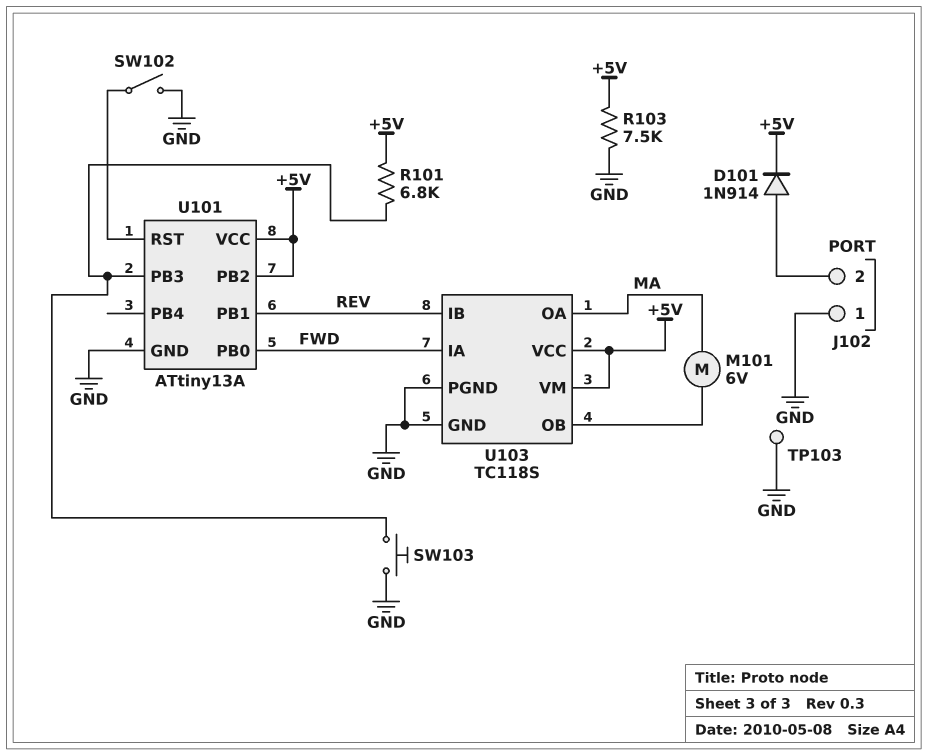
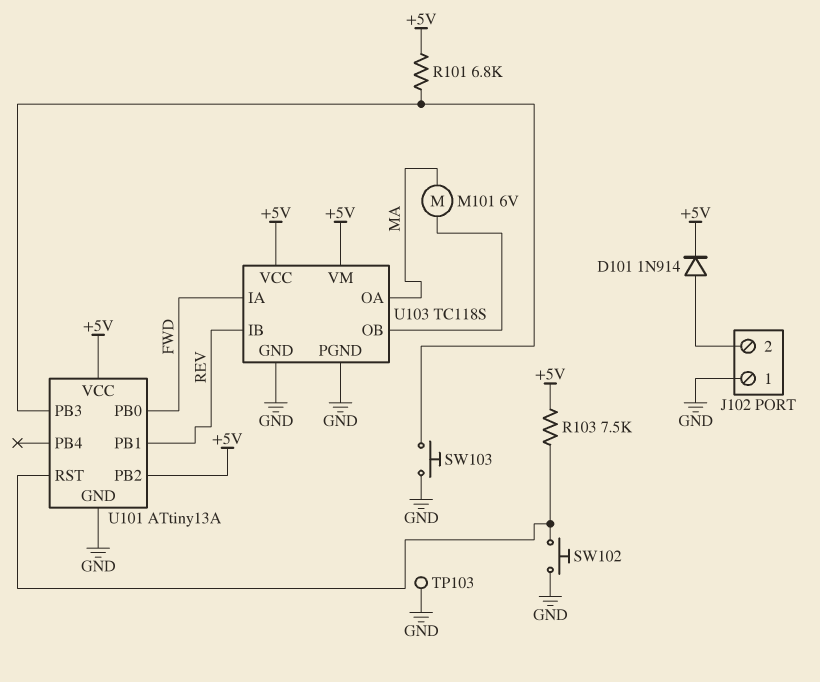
R103: 7.5k (+5V, GND) -> 7.5k (+5V, U101/RST)
SW102: switch (GND, U101/RST) -> button (GND, U101/RST)

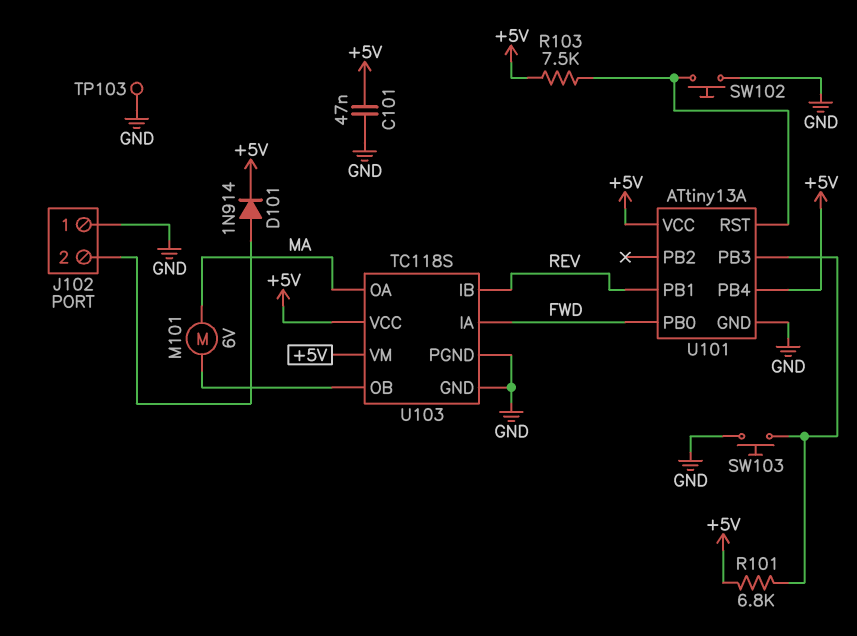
C101: none -> 47nF (+5V, GND)
U101 pin PB2: +5V -> none
U101 pin PB4: none -> +5V

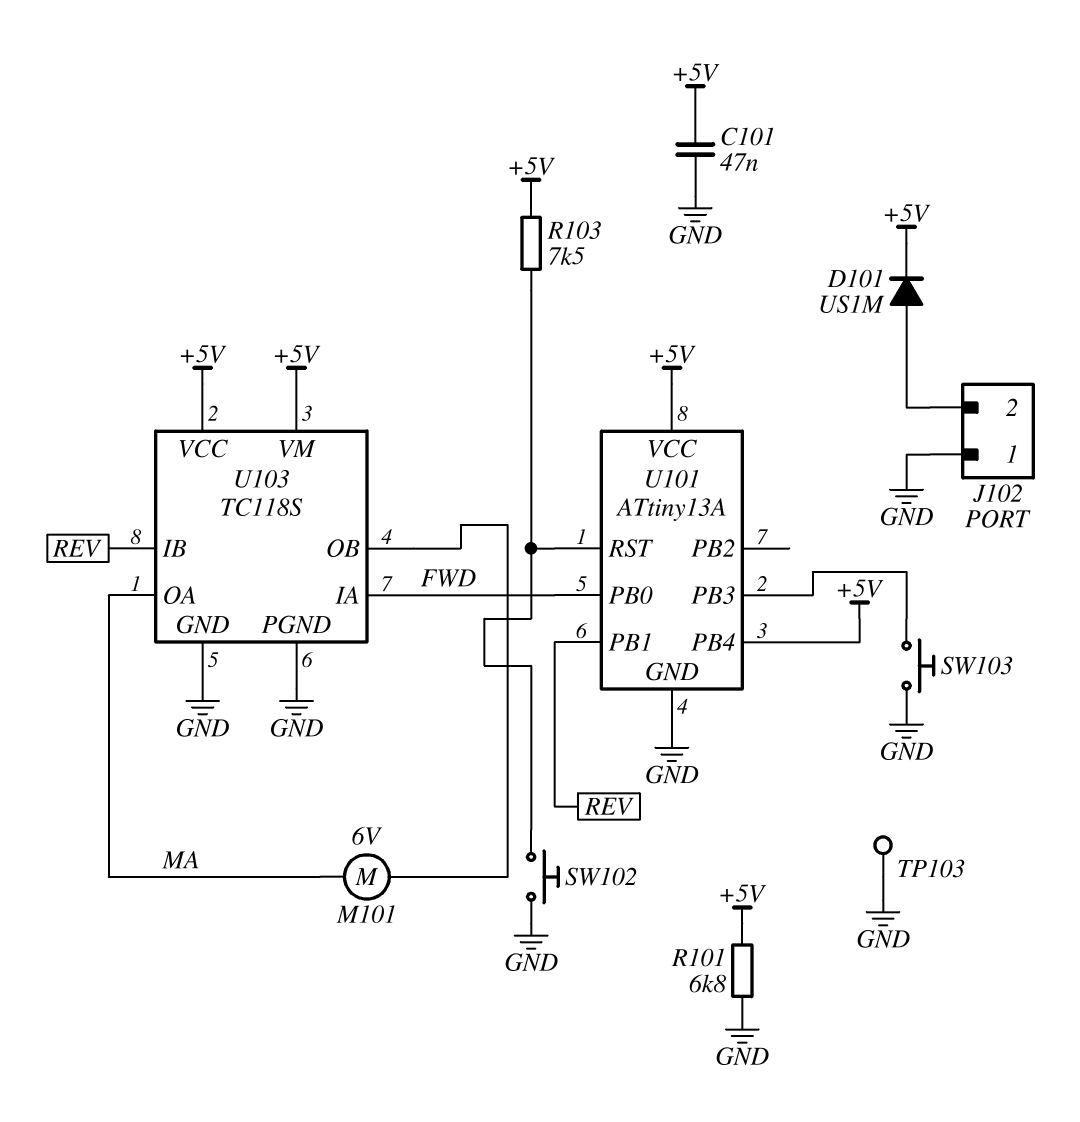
D101: diode 1N914 (A J102/2, K +5V) -> diode US1M (A J102/2, K +5V)
R101: 6.8k (+5V, U101/PB3) -> 6.8k (+5V, GND)

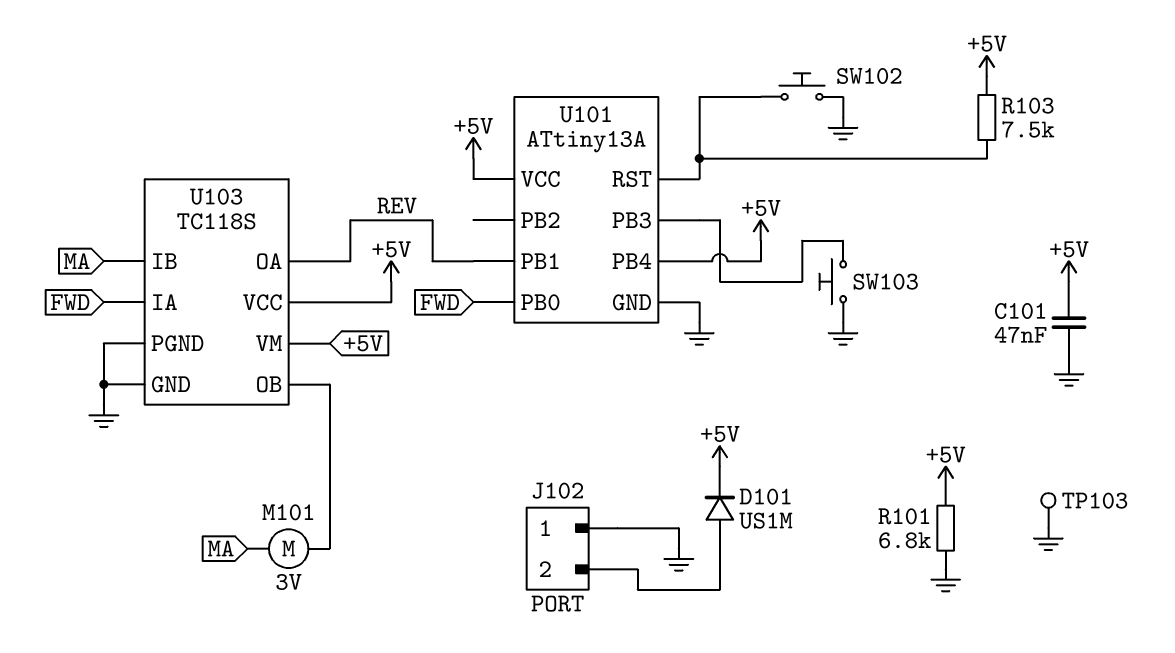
M101: motor 6V (MA, U103/OB) -> motor 3V (MA, U103/OB)
U103 pin IB: REV -> MA
U103 pin OA: MA -> REV

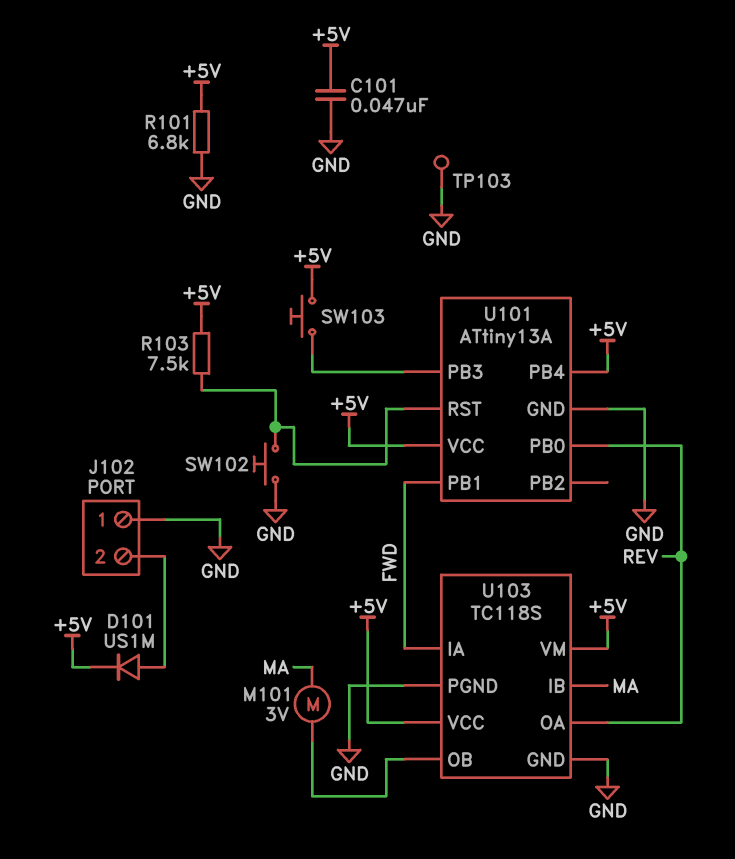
SW103: button (GND, U101/PB3) -> button (+5V, U101/PB3)
U101 pin PB0: FWD -> REV
U101 pin PB1: REV -> FWD

